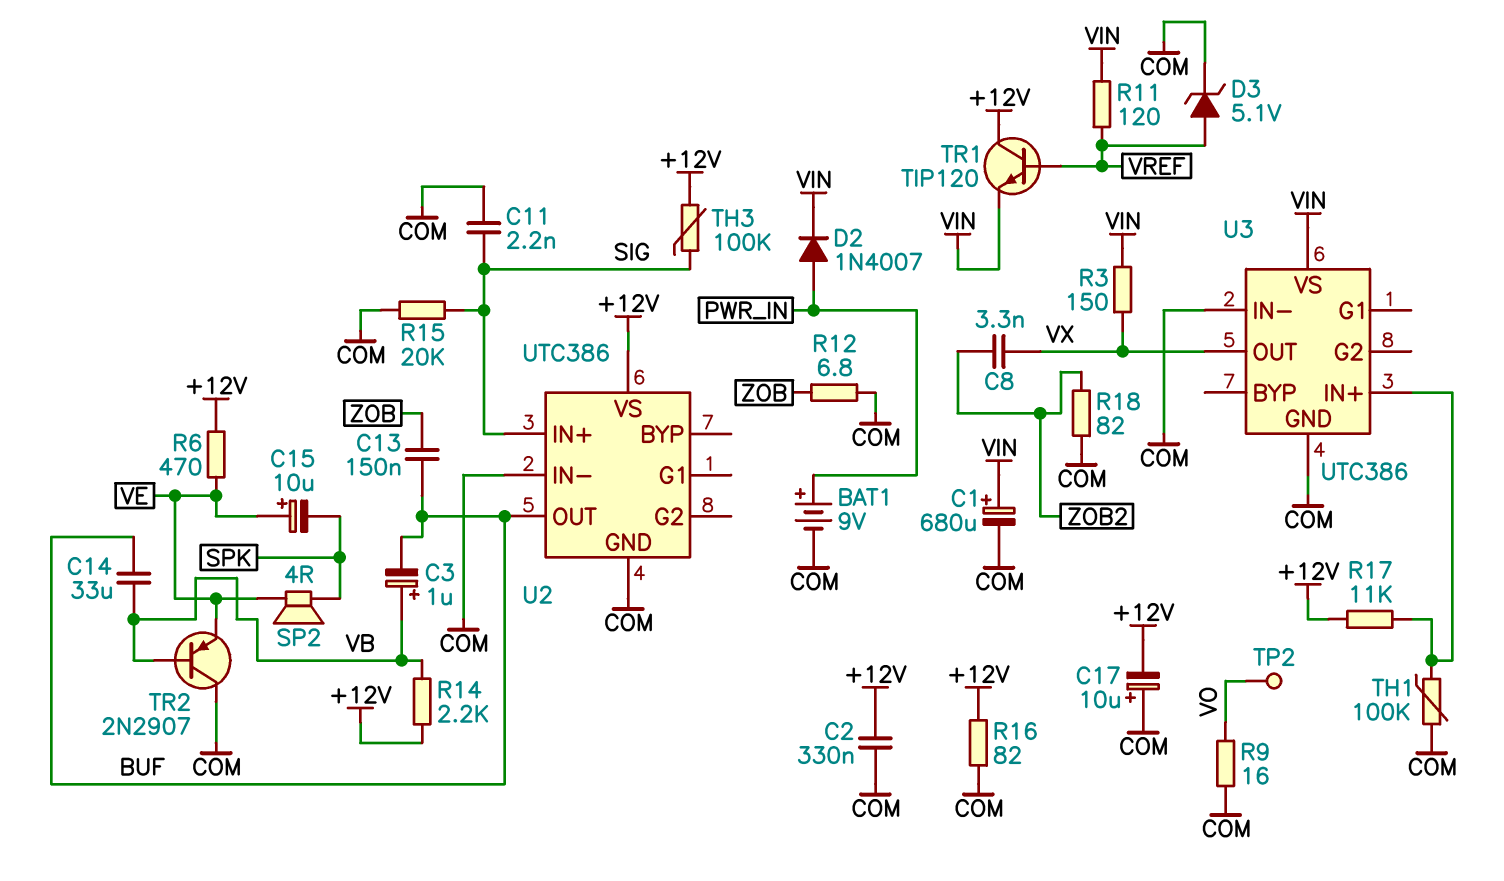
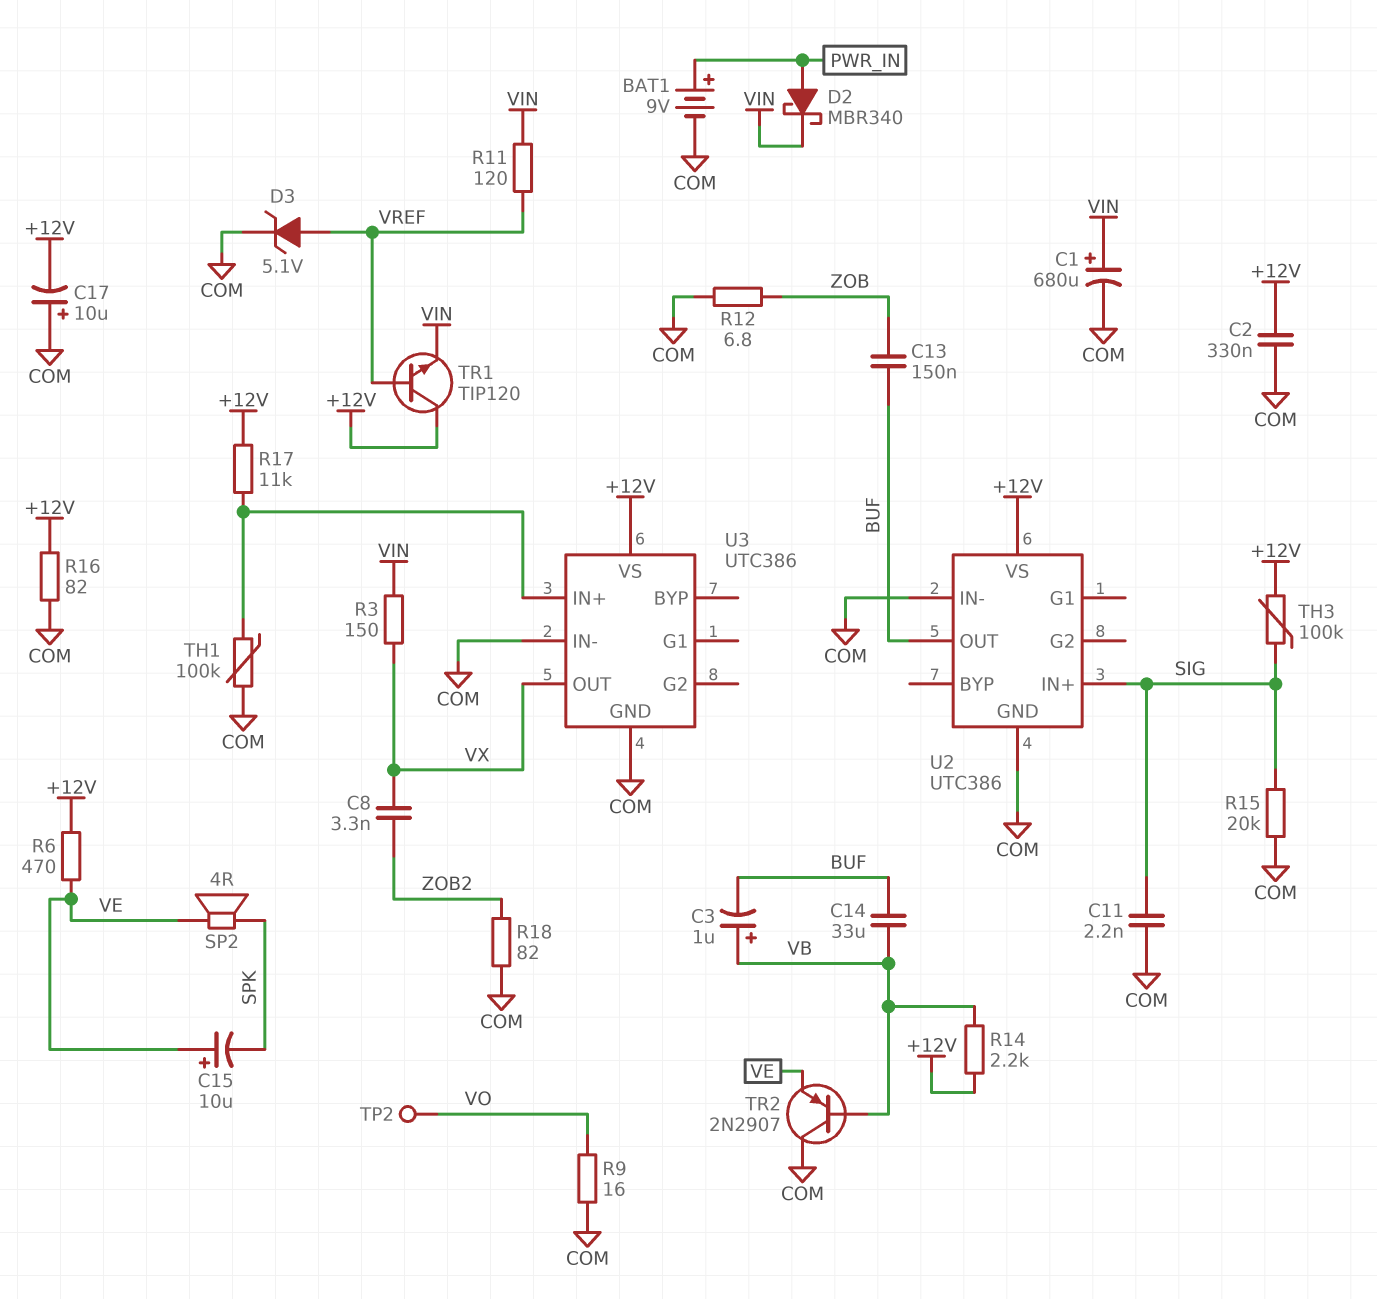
D2: diode 1N4007 (A PWR_IN, K VIN) -> schottky MBR340 (A PWR_IN, K VIN)
U3 pin VS: VIN -> +12V

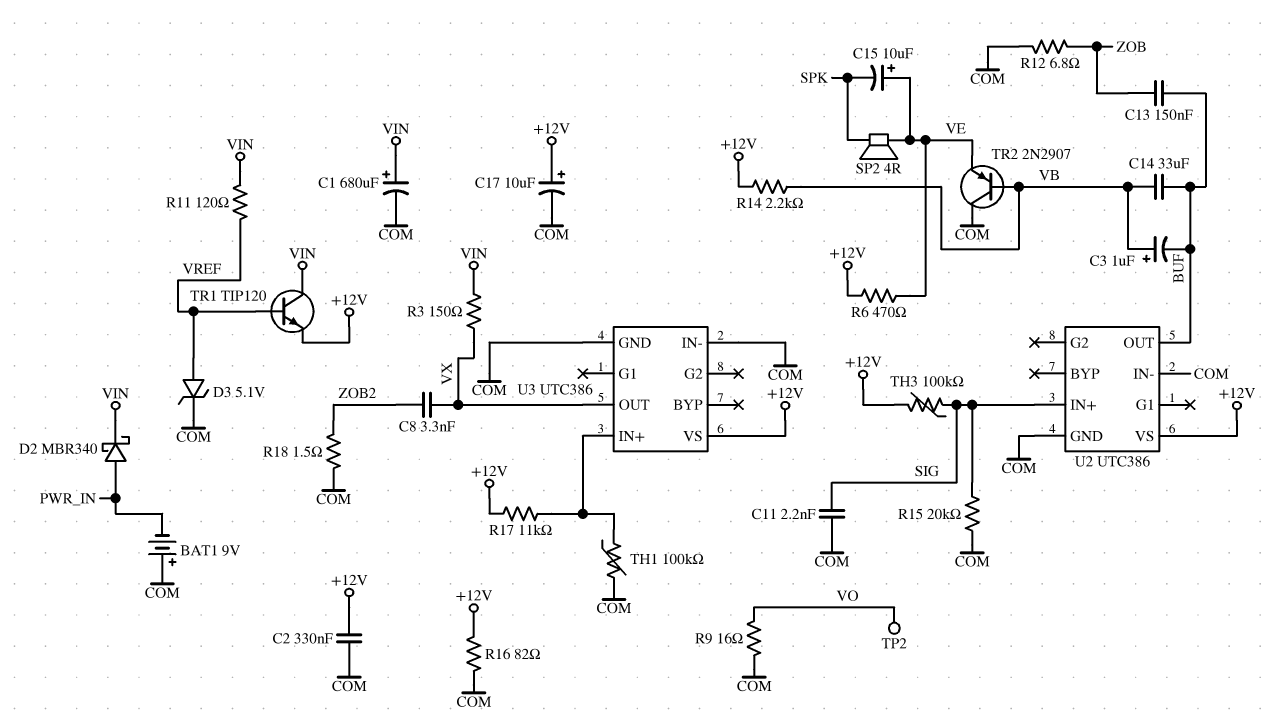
BAT1: 9V (plus PWR_IN, minus COM) -> 9V (plus COM, minus PWR_IN)
C17: 10uF (plus COM, minus +12V) -> 10uF (plus +12V, minus COM)
R18: 82 (COM, ZOB2) -> 1.5 (COM, ZOB2)
TR1: NPN TIP120 (B VREF, C +12V, E VIN) -> NPN TIP120 (B VREF, C VIN, E +12V)

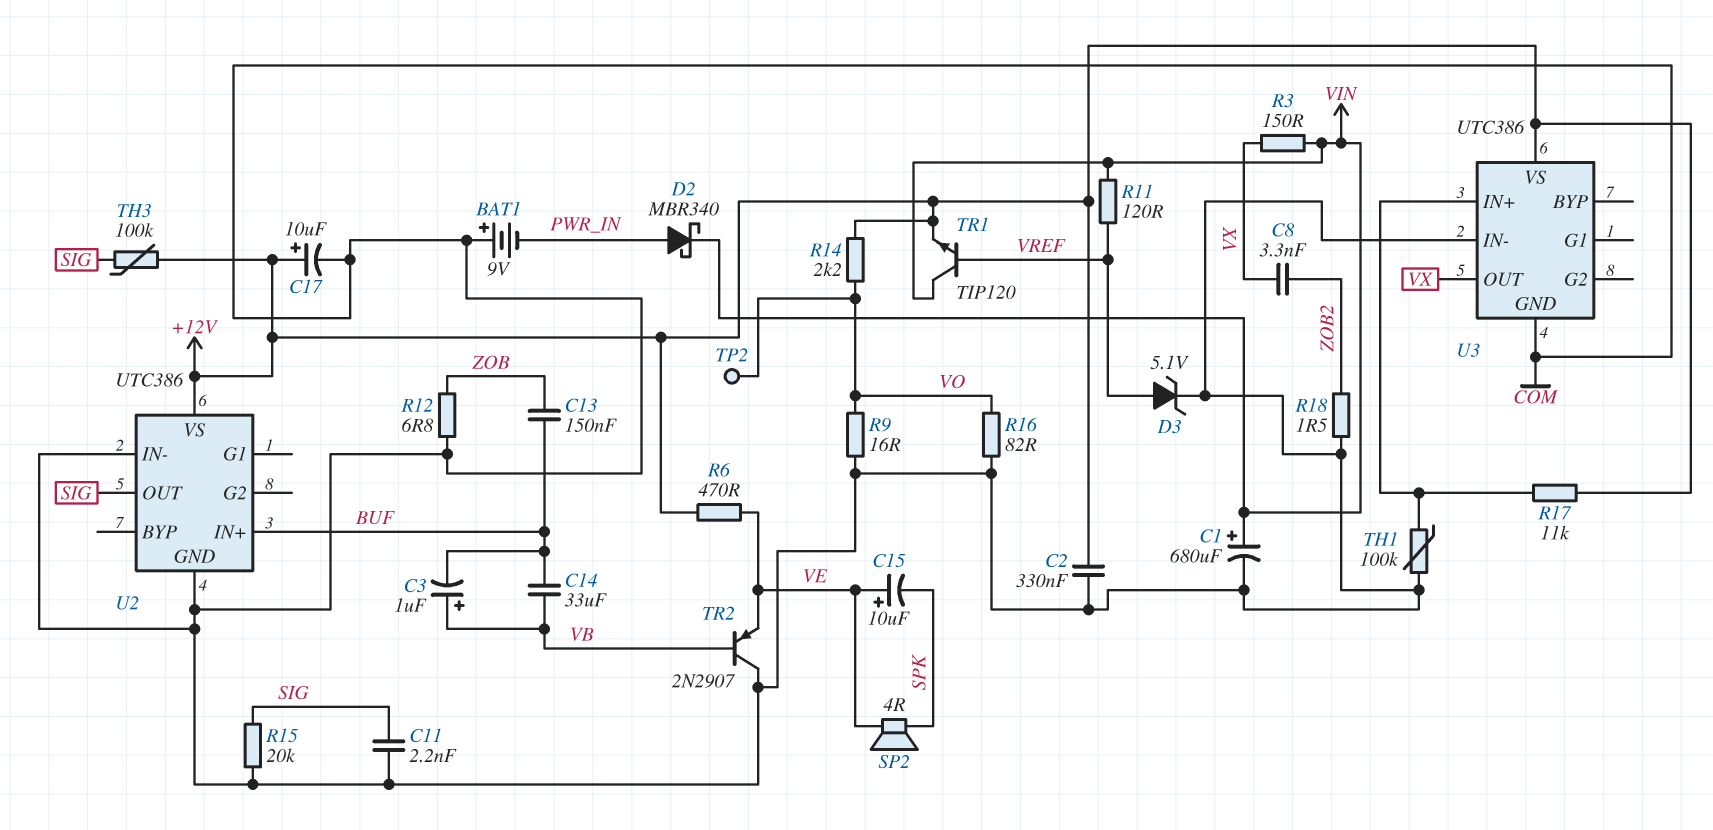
R14: 2.2k (+12V, VB) -> 2.2k (+12V, VO)
R16: 82 (+12V, COM) -> 82 (COM, VO)
U2 pin IN+: SIG -> BUF
U2 pin OUT: BUF -> SIG

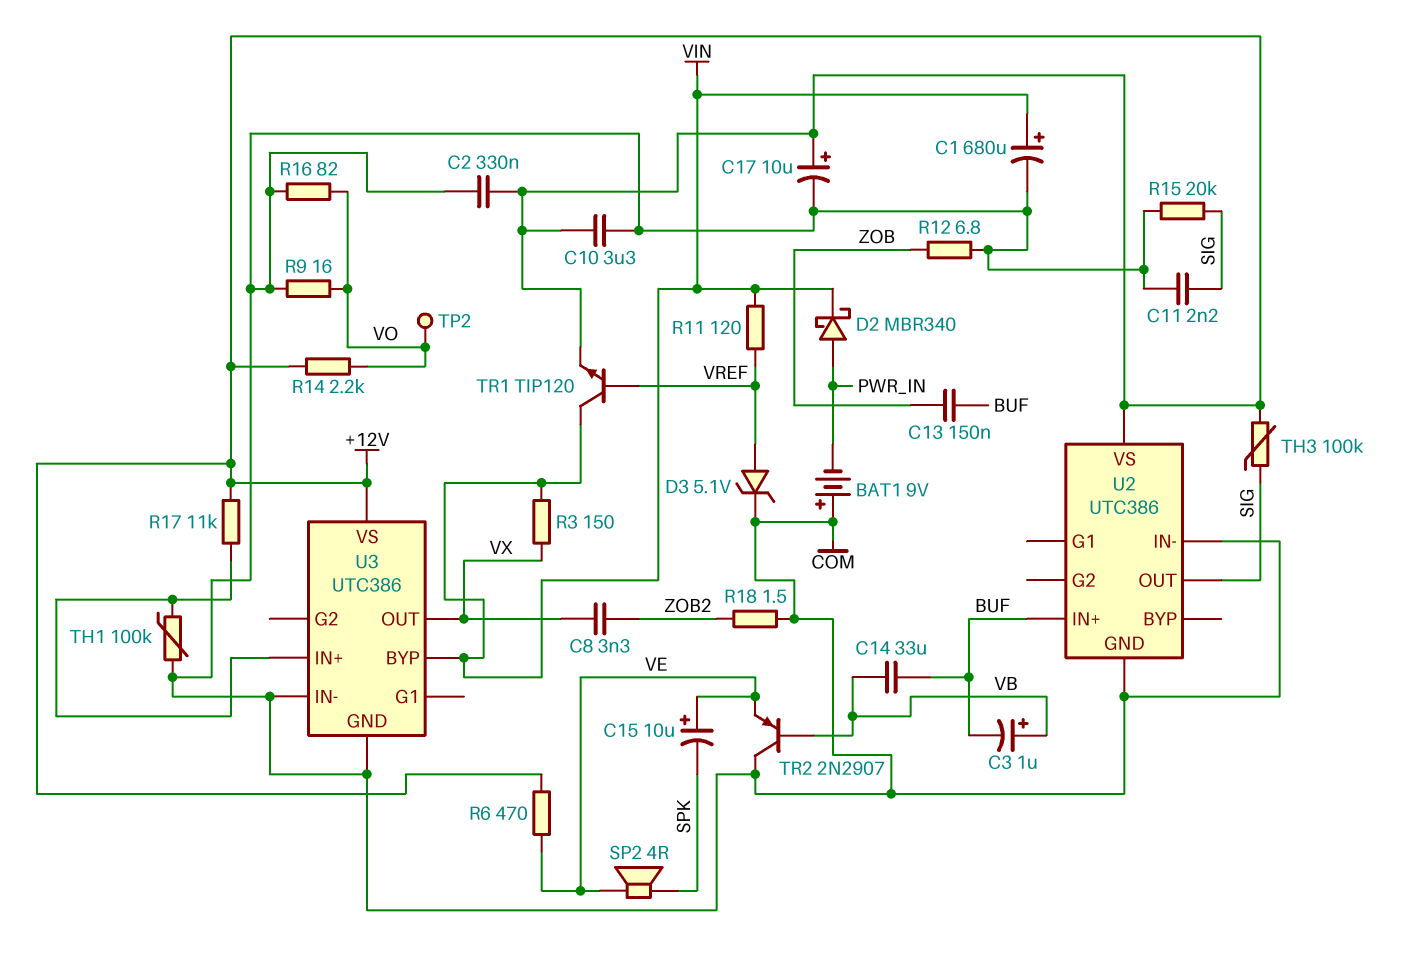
C10: none -> 3.3uF (+12V, COM)
U3 pin BYP: none -> VIN

